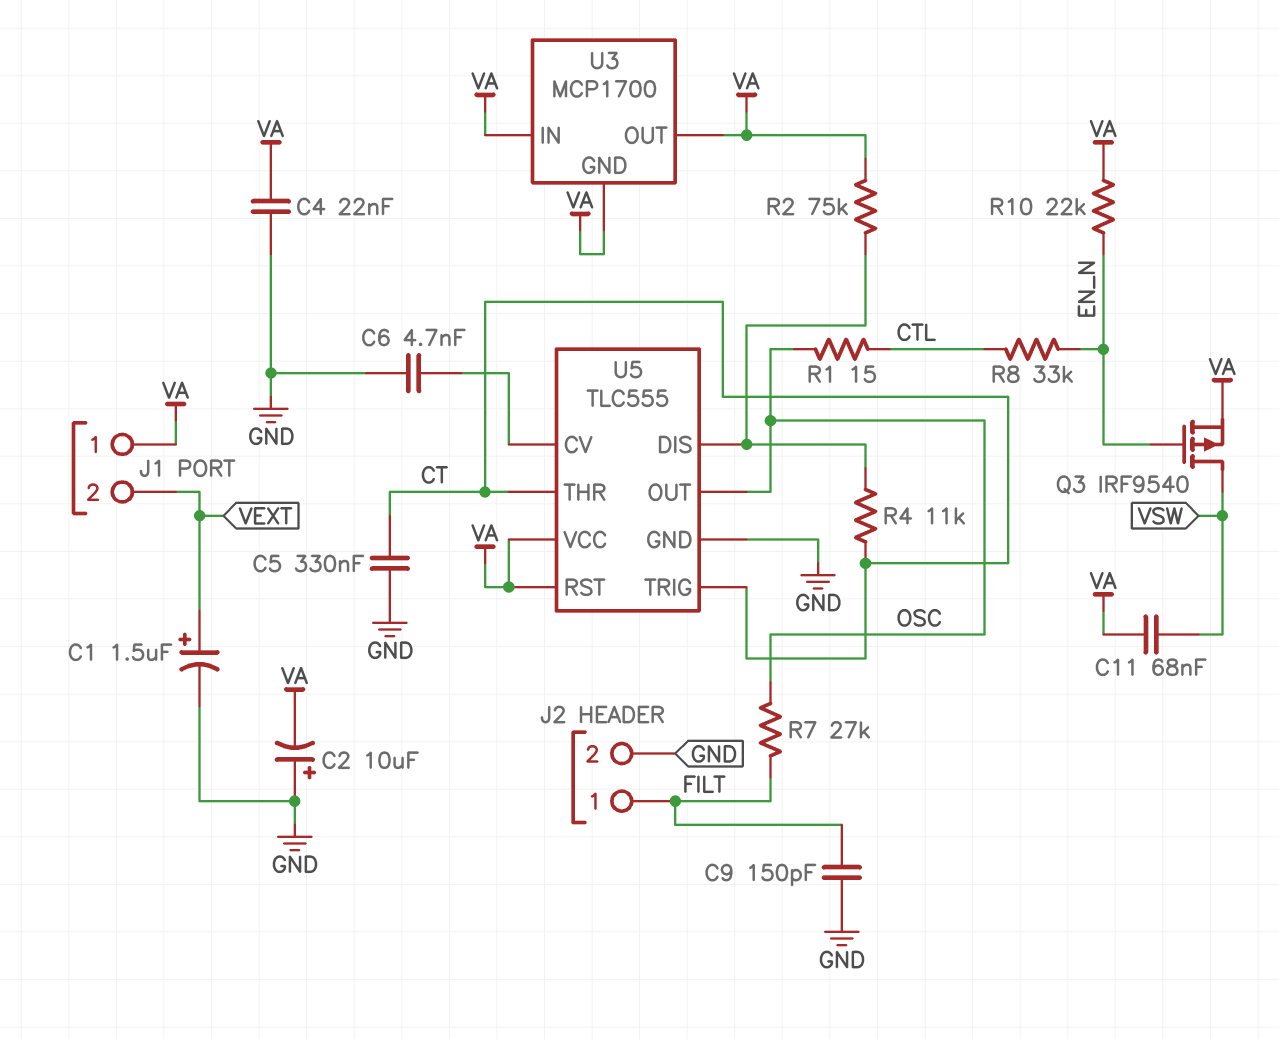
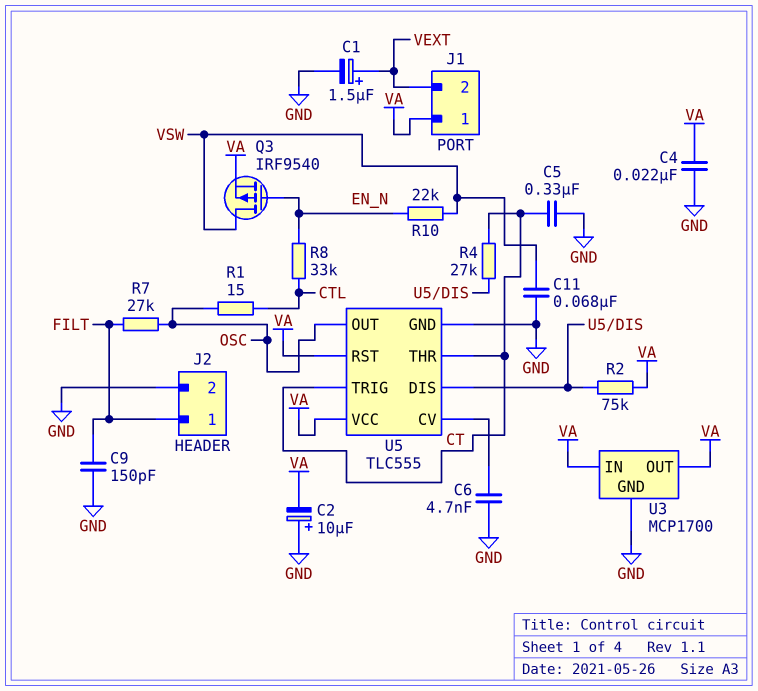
C11: 68nF (VA, VSW) -> 68nF (GND, VSW)
R4: 11k (CT, U5/DIS) -> 27k (CT, U5/DIS)
R10: 22k (EN_N, VA) -> 22k (EN_N, VSW)
U3 pin GND: VA -> GND

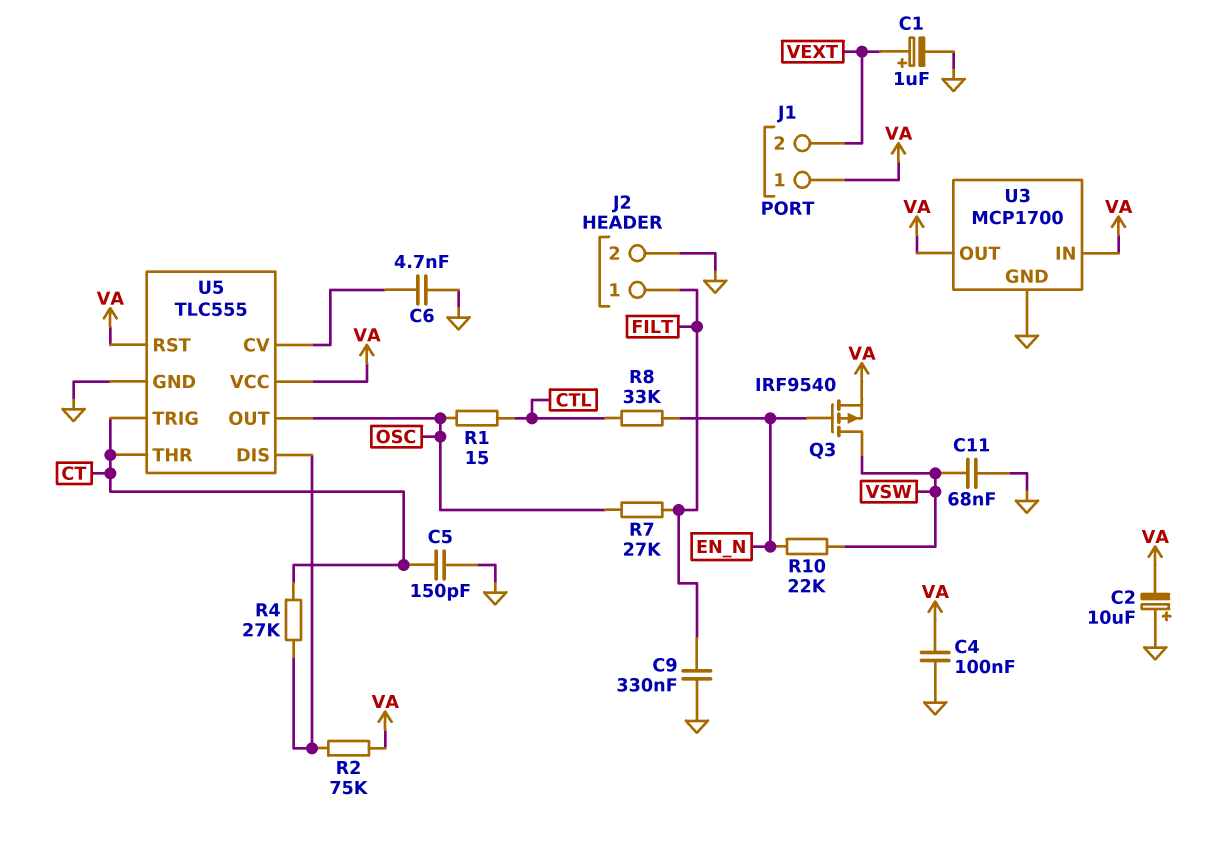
C1: 1.5uF (plus VEXT, minus GND) -> 1uF (plus VEXT, minus GND)
C4: 22nF (GND, VA) -> 100nF (GND, VA)
C5: 330nF (CT, GND) -> 150pF (CT, GND)
C9: 150pF (FILT, GND) -> 330nF (FILT, GND)

